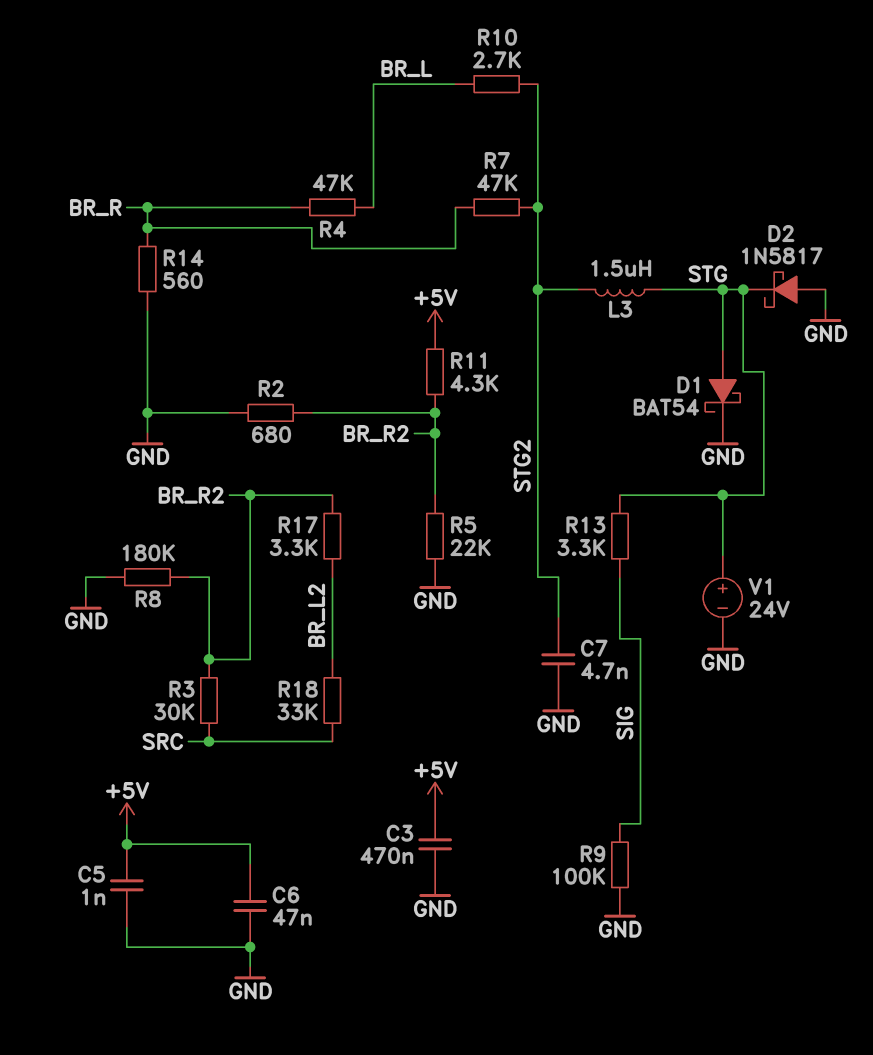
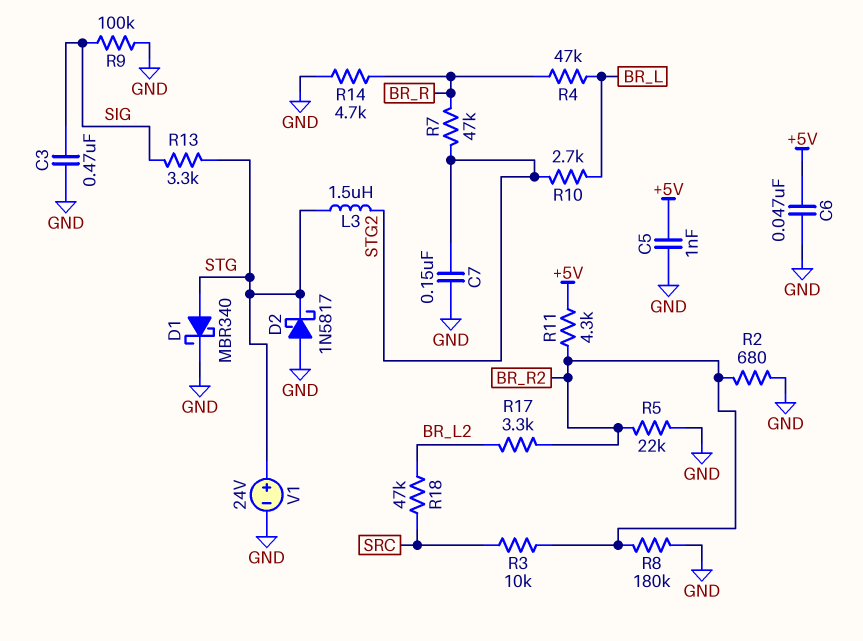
C3: 470nF (+5V, GND) -> 470nF (GND, SIG)
C7: 4.7nF (GND, STG2) -> 150nF (GND, STG2)
D1: schottky BAT54 (A STG, K GND) -> schottky MBR340 (A STG, K GND)
R3: 30k (BR_R2, SRC) -> 10k (BR_R2, SRC)
R14: 560 (BR_R, GND) -> 4.7k (BR_R, GND)
R18: 33k (BR_L2, SRC) -> 47k (BR_L2, SRC)

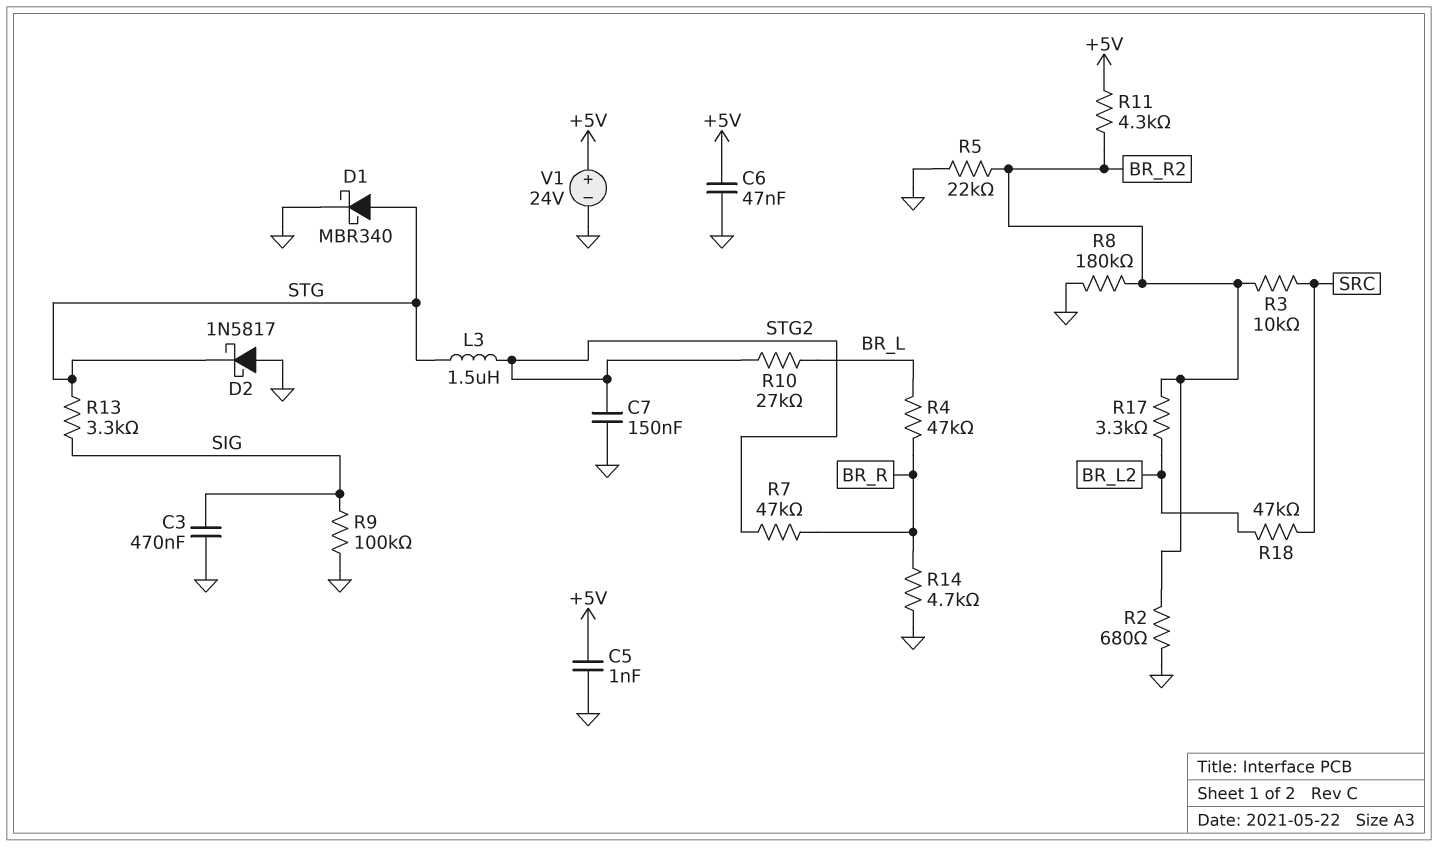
R10: 2.7k (BR_L, STG2) -> 27k (BR_L, STG2)
V1: 24V (plus STG, minus GND) -> 24V (plus +5V, minus GND)

